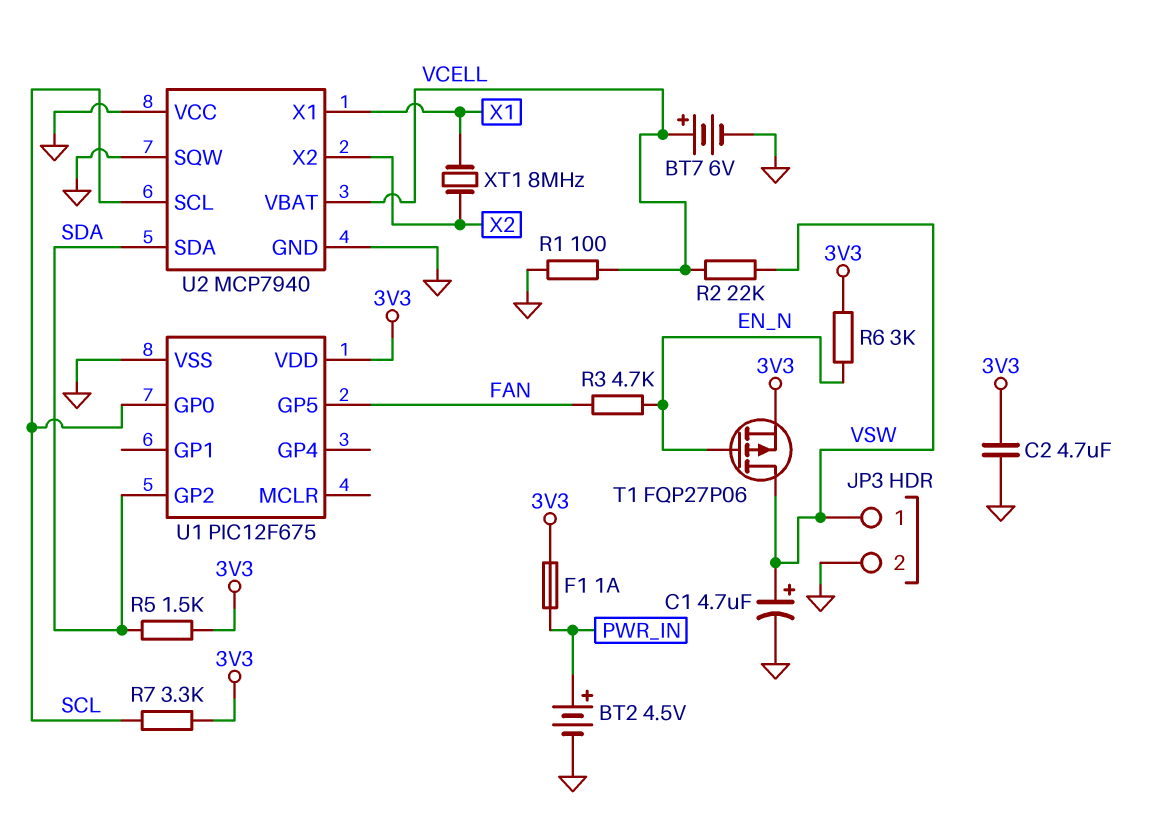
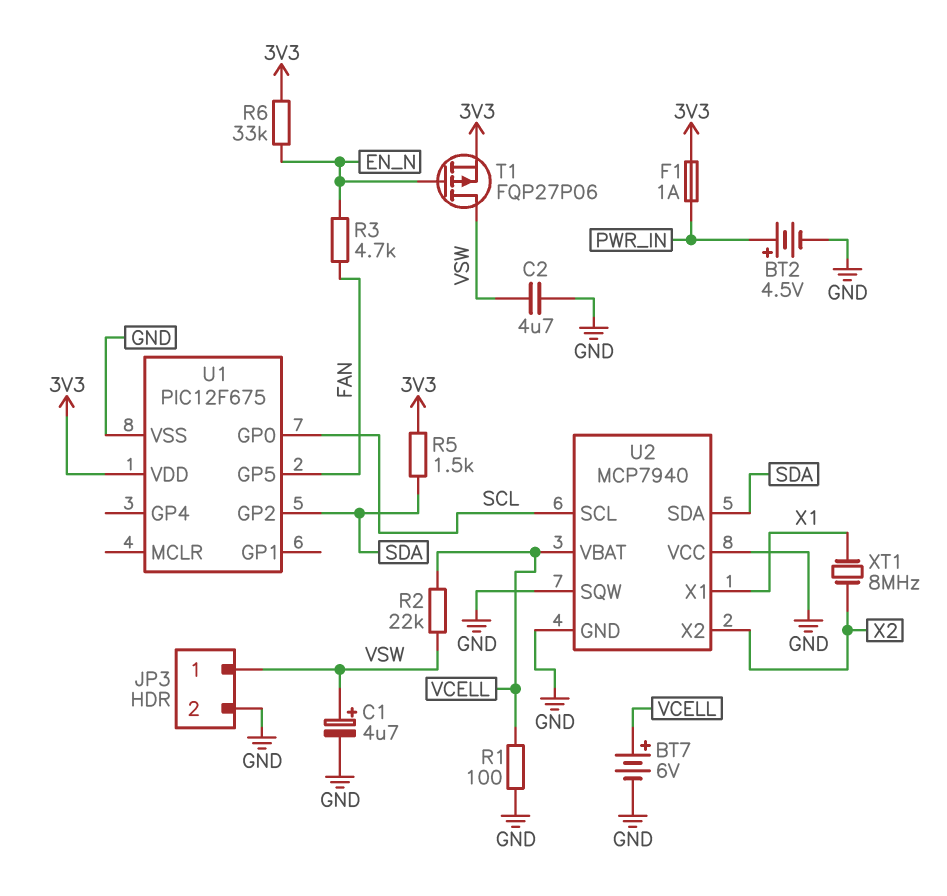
C2: 4.7uF (3V3, GND) -> 4.7uF (GND, VSW)
R6: 3k (3V3, EN_N) -> 33k (3V3, EN_N)
R7: 3.3k (3V3, SCL) -> none

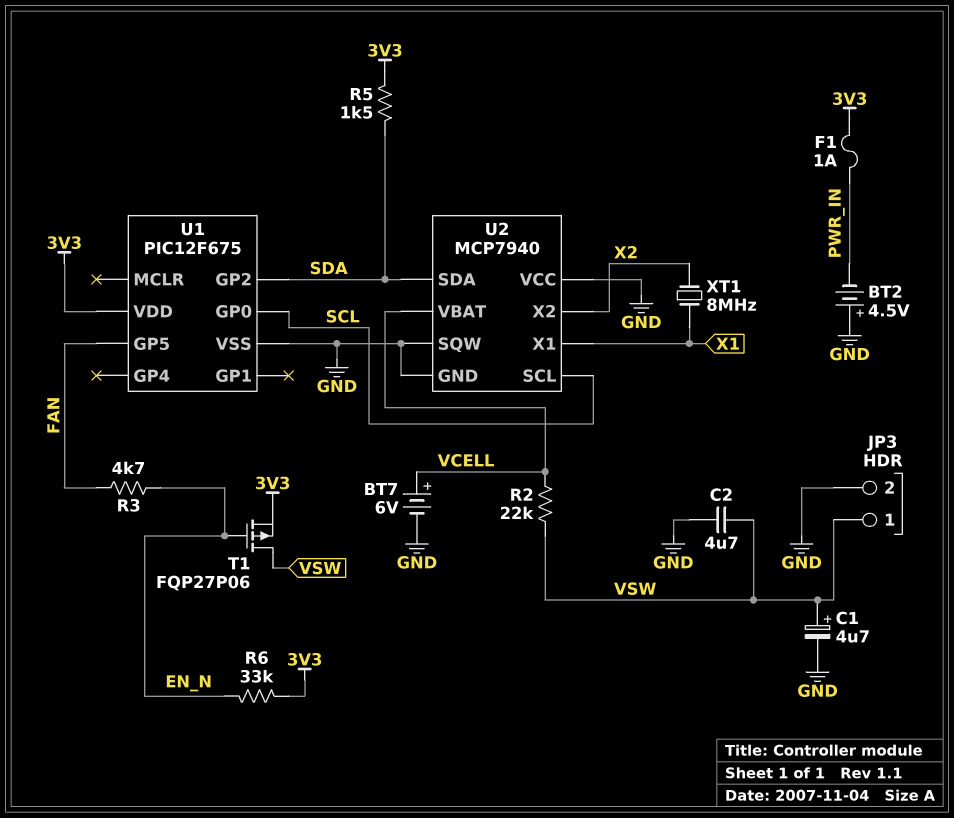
BT2: 4.5V (plus PWR_IN, minus GND) -> 4.5V (plus GND, minus PWR_IN)
R1: 100 (GND, VCELL) -> none

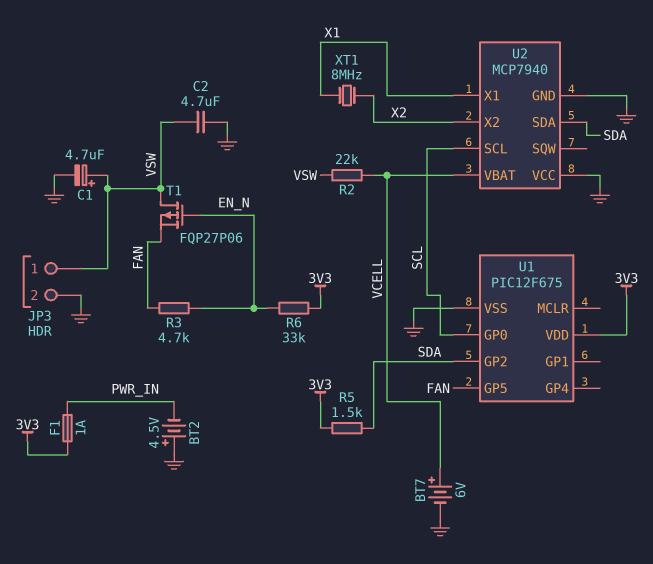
T1: PMOS FQP27P06 (G EN_N, D VSW, S 3V3) -> PMOS FQP27P06 (G EN_N, D VSW, S FAN)
U2 pin SQW: GND -> none

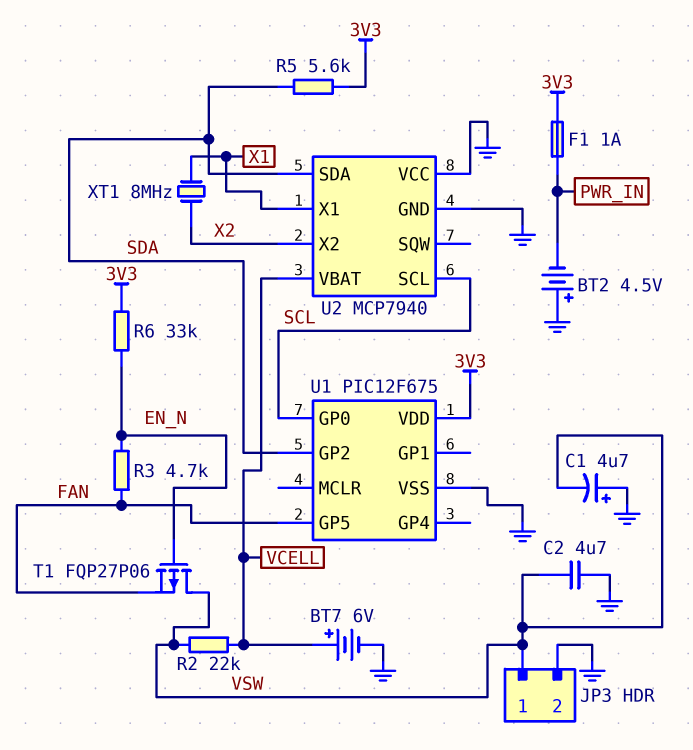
C1: 4.7uF (plus VSW, minus GND) -> 4.7uF (plus GND, minus VSW)
R5: 1.5k (3V3, SDA) -> 5.6k (3V3, SDA)

